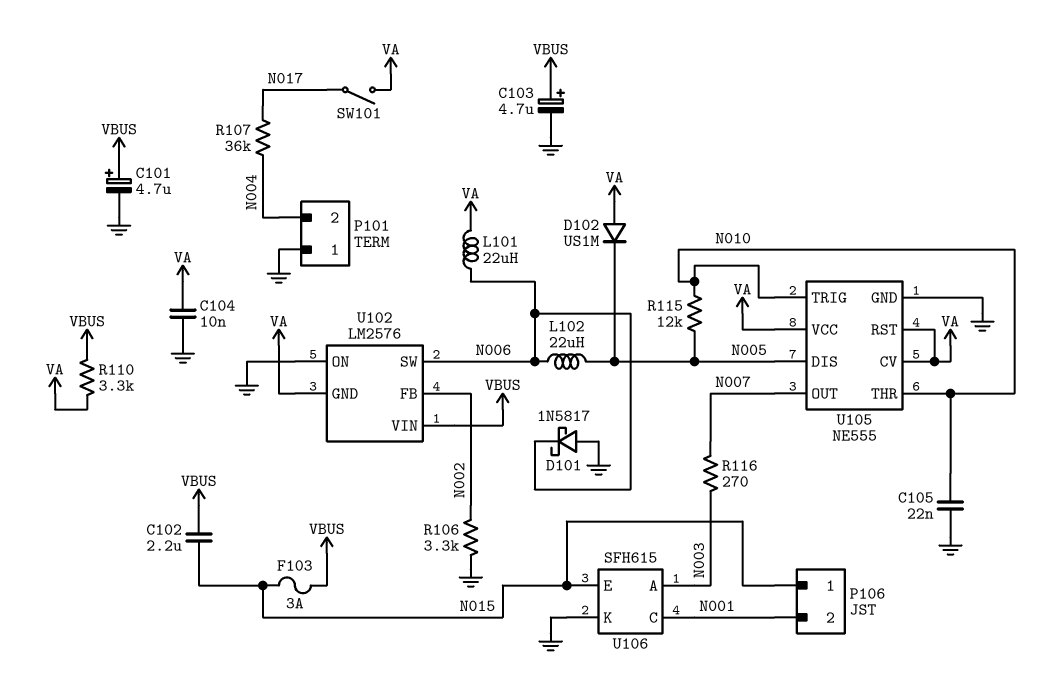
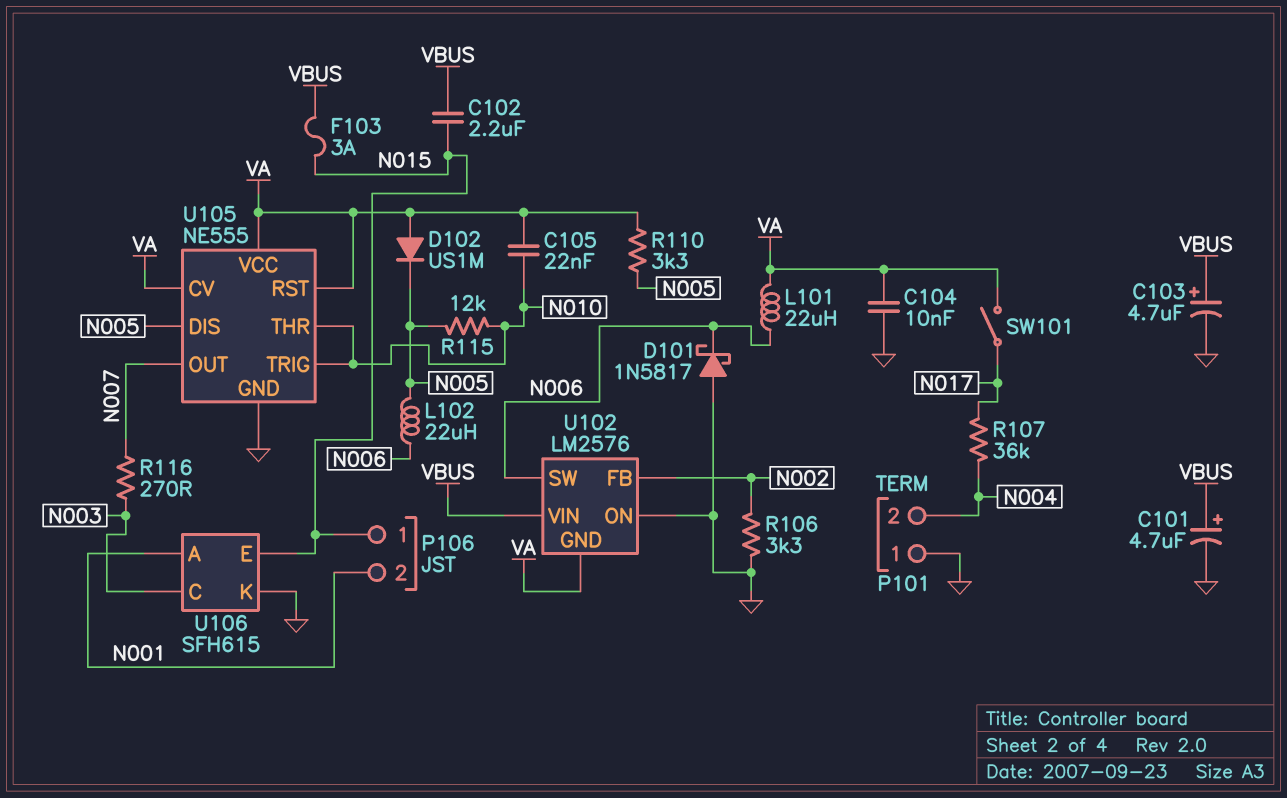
C105: 22nF (GND, N010) -> 22nF (N010, VA)
R110: 3.3k (VA, VBUS) -> 3.3k (N005, VA)
U106 pin A: N003 -> N001
U106 pin C: N001 -> N003

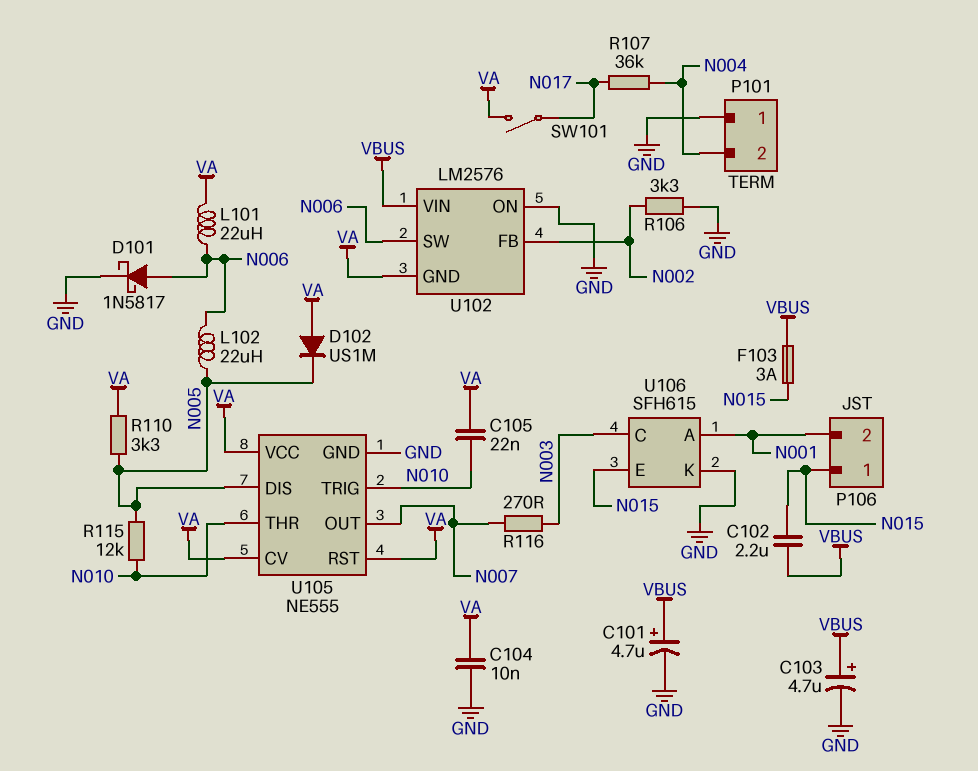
D101: schottky 1N5817 (A GND, K N006) -> schottky 1N5817 (A N006, K GND)

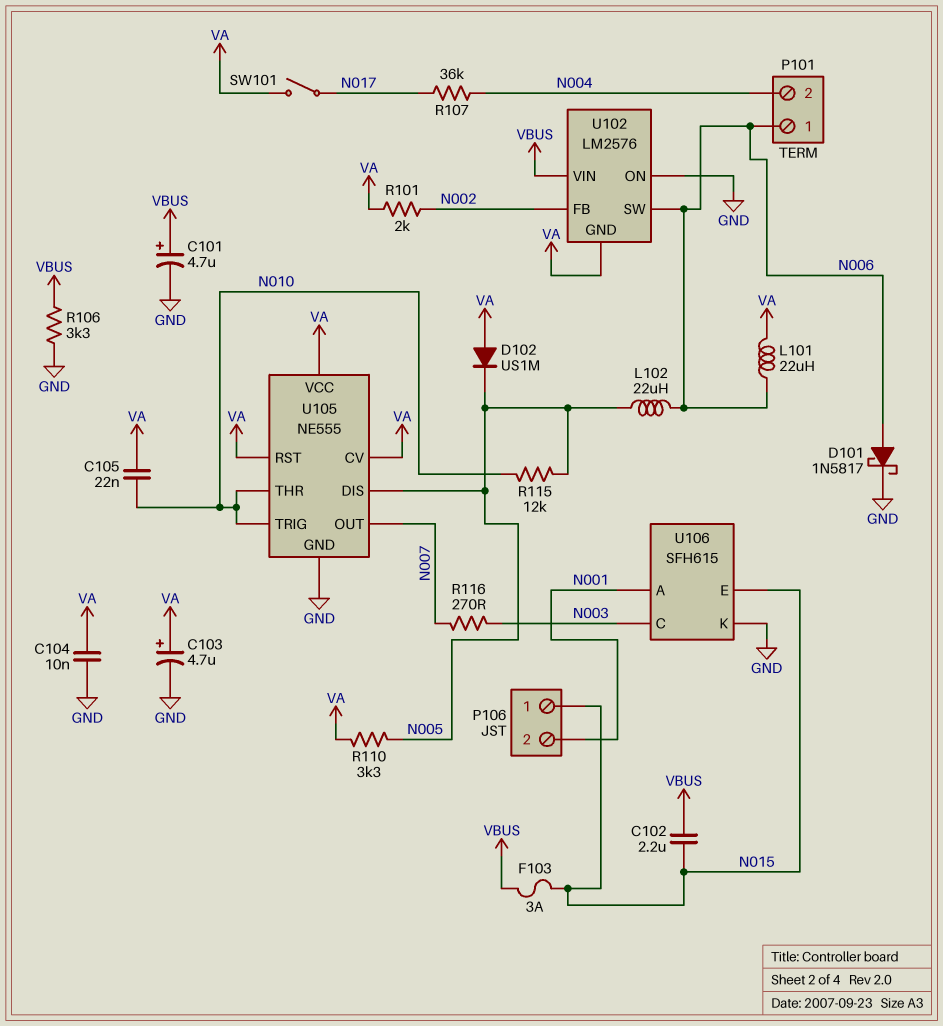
C103: 4.7uF (plus VBUS, minus GND) -> 4.7uF (plus VA, minus GND)
P101 pin 1: GND -> N006
R101: none -> 2k (N002, VA)
R106: 3.3k (GND, N002) -> 3.3k (GND, VBUS)

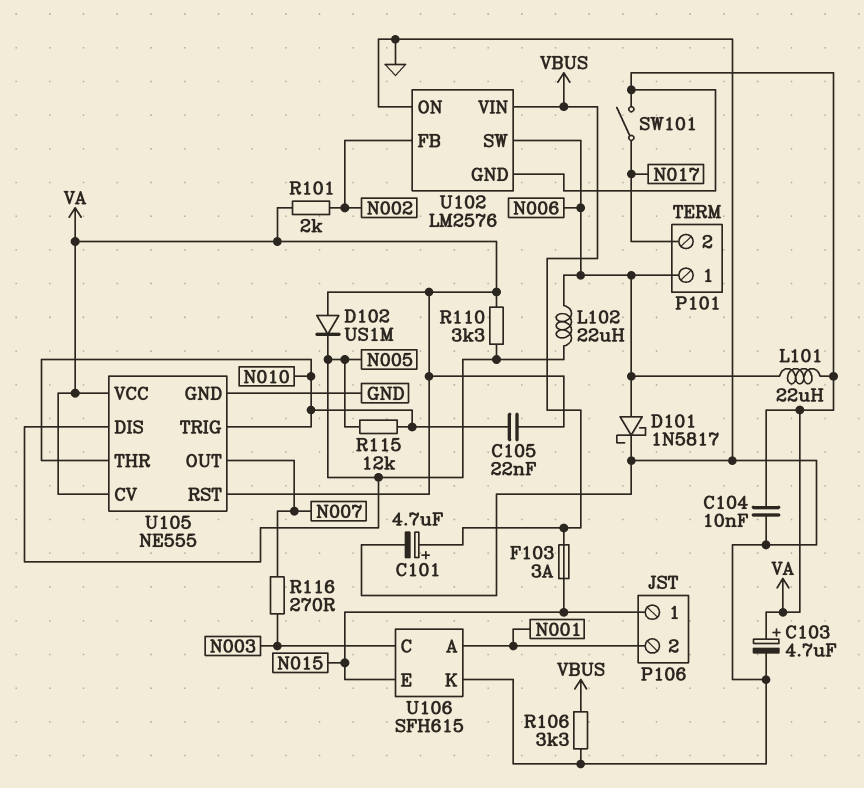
C102: 2.2uF (N015, VBUS) -> none
P101 pin 2: N004 -> N017
R107: 36k (N004, N017) -> none

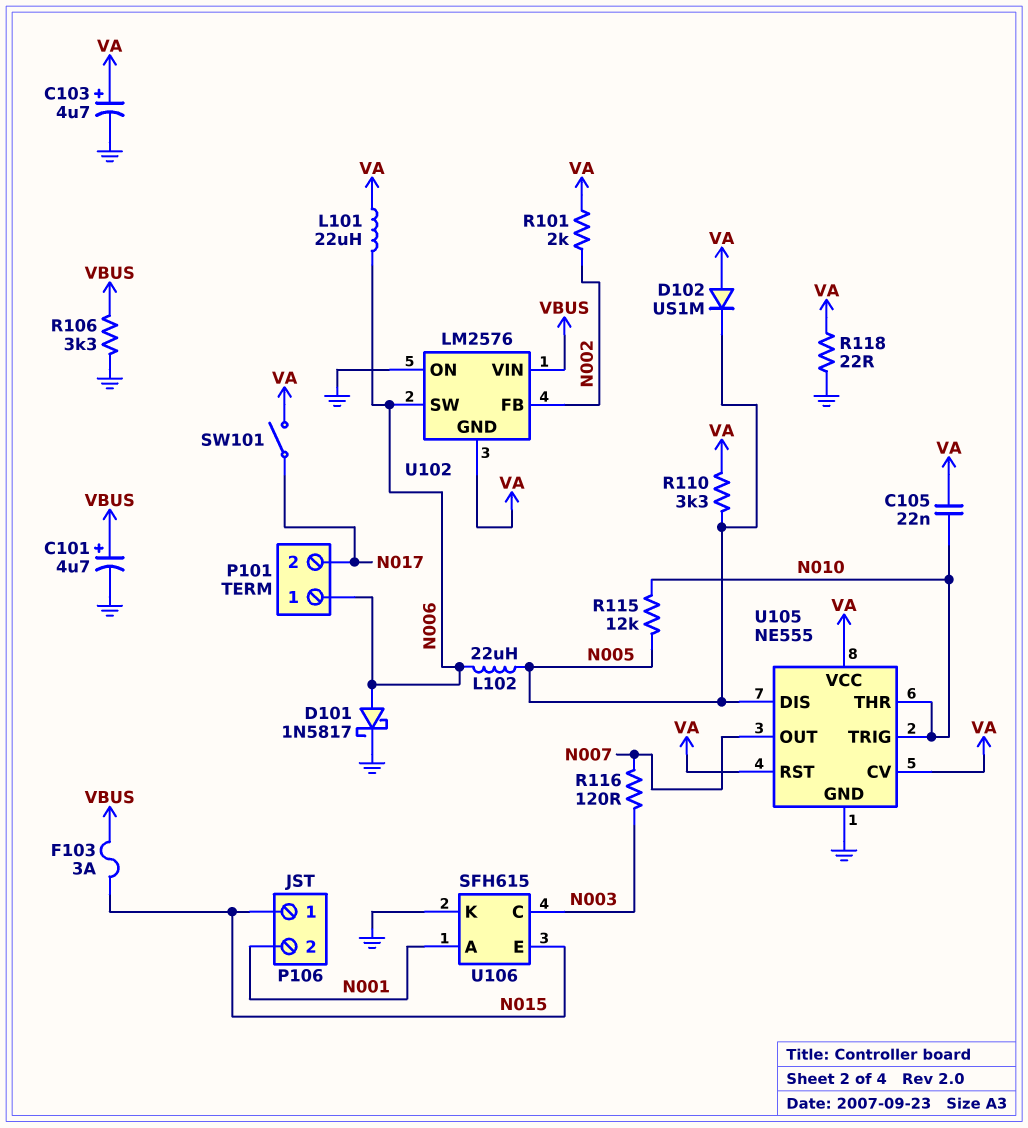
C104: 10nF (GND, VA) -> none
R116: 270 (N003, N007) -> 120 (N003, N007)
R118: none -> 22 (GND, VA)

